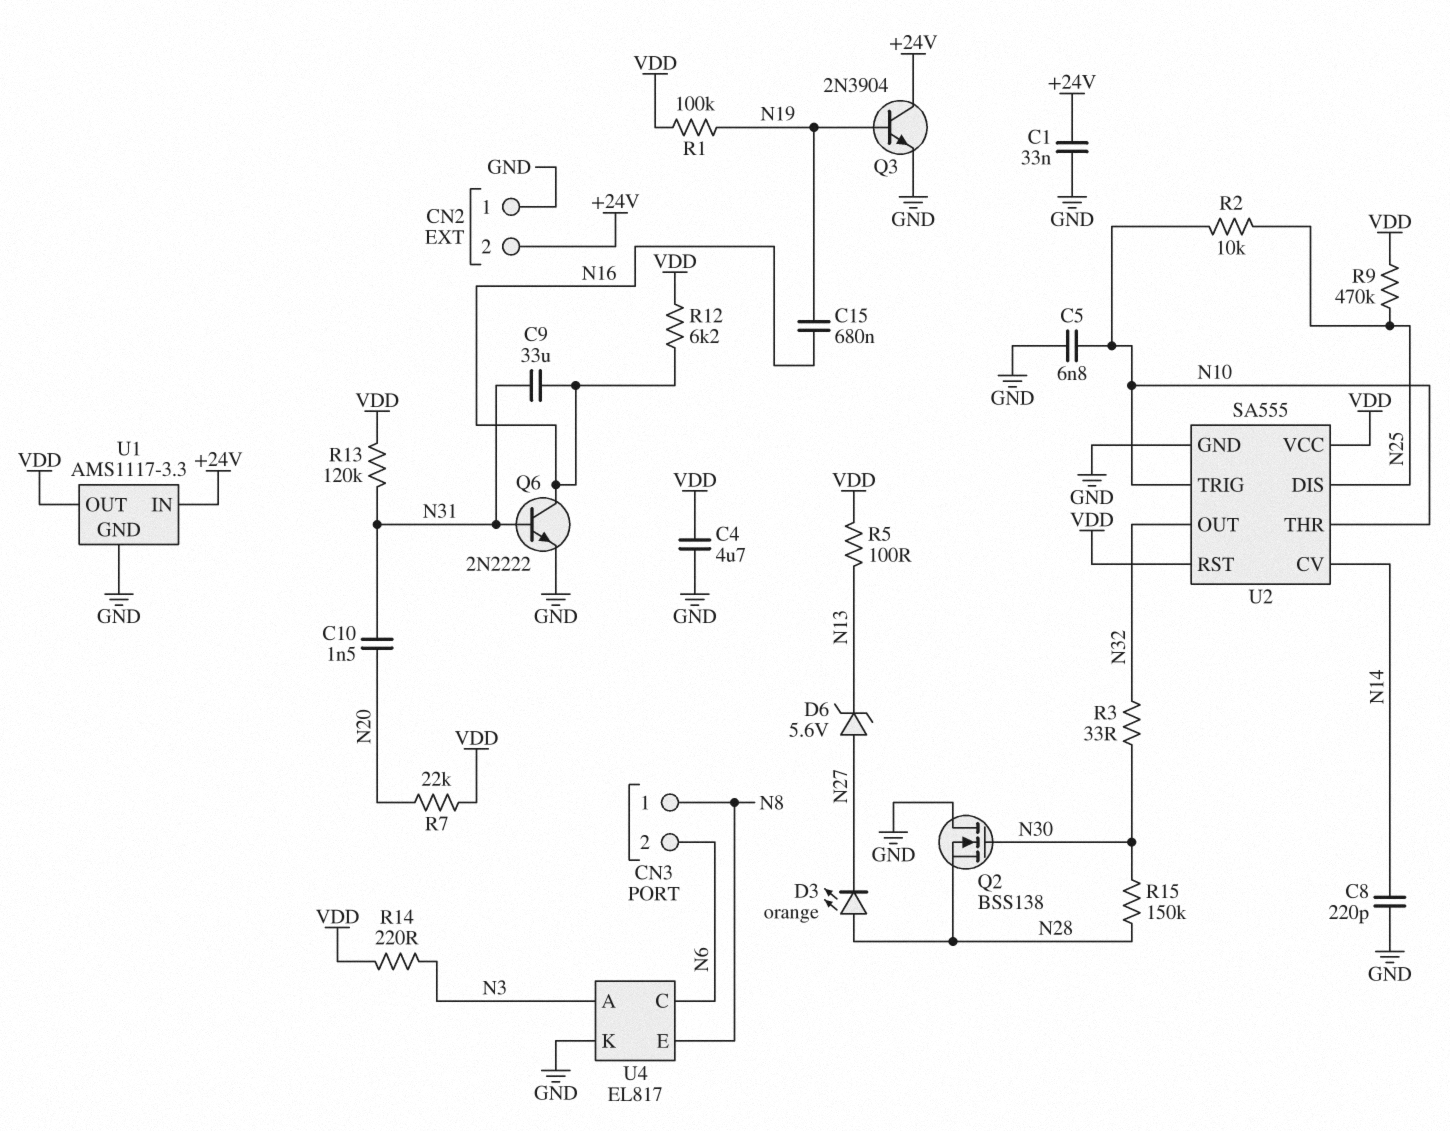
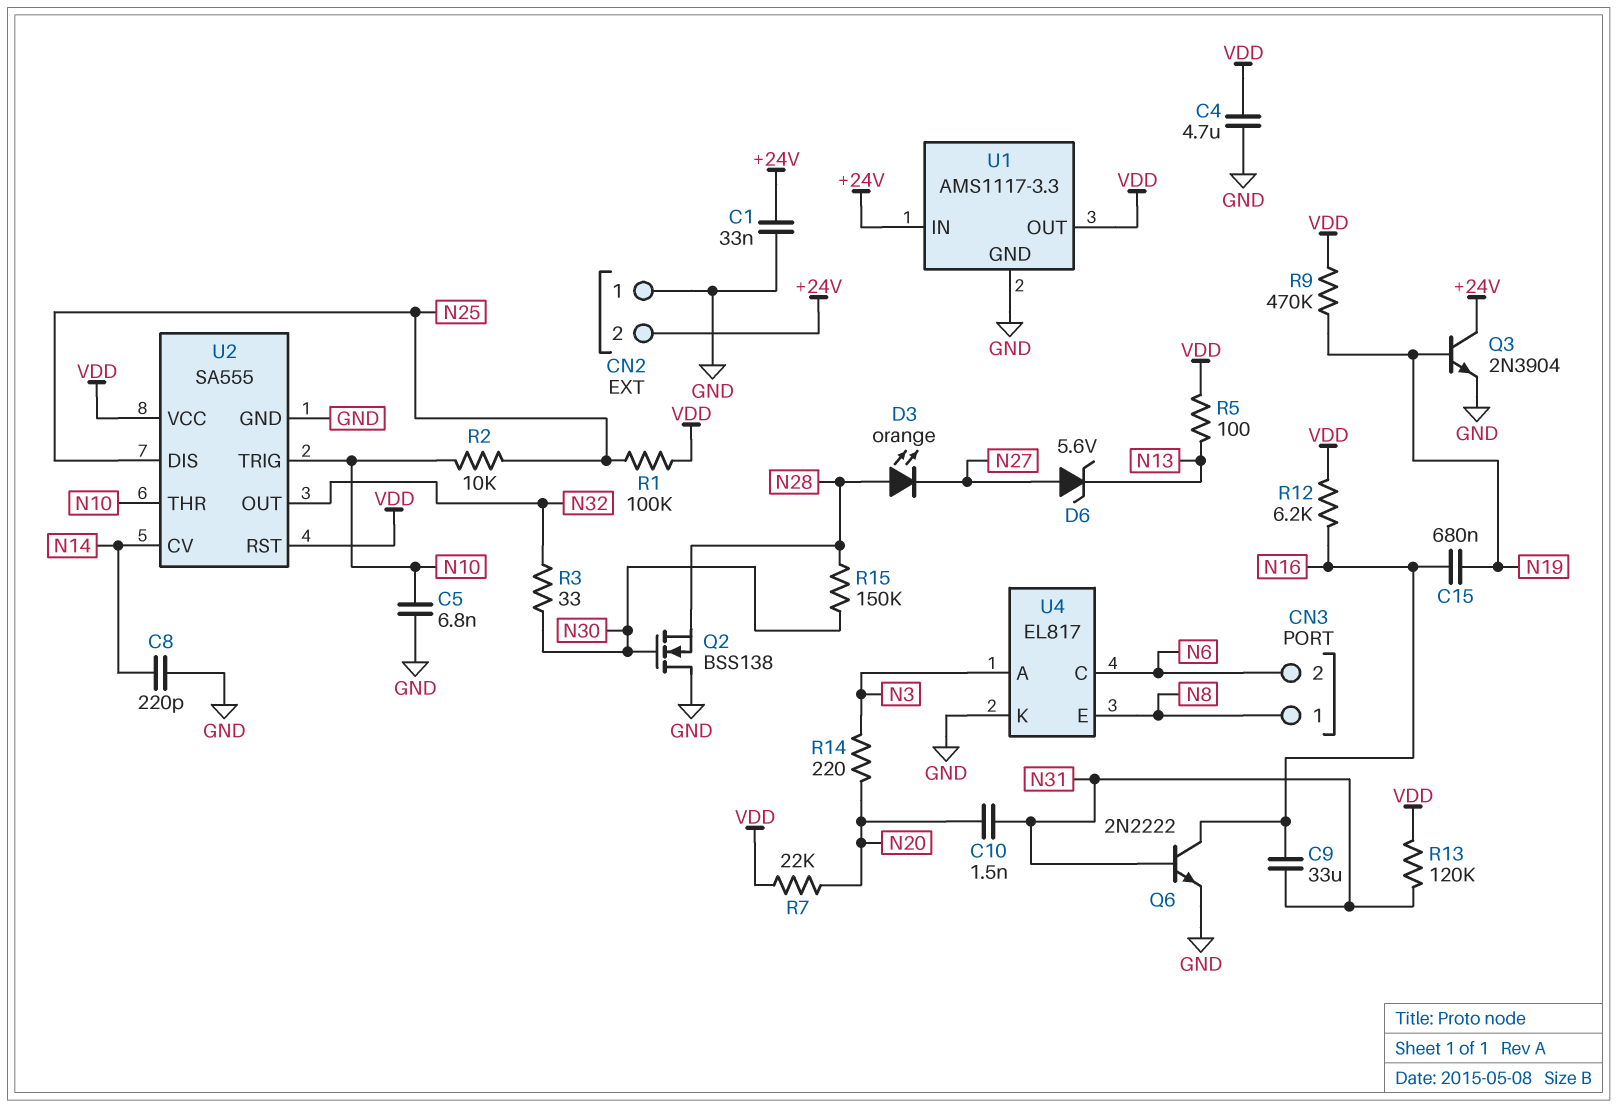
R1: 100k (N19, VDD) -> 100k (N25, VDD)
R9: 470k (N25, VDD) -> 470k (N19, VDD)
R14: 220 (N3, VDD) -> 220 (N3, N20)

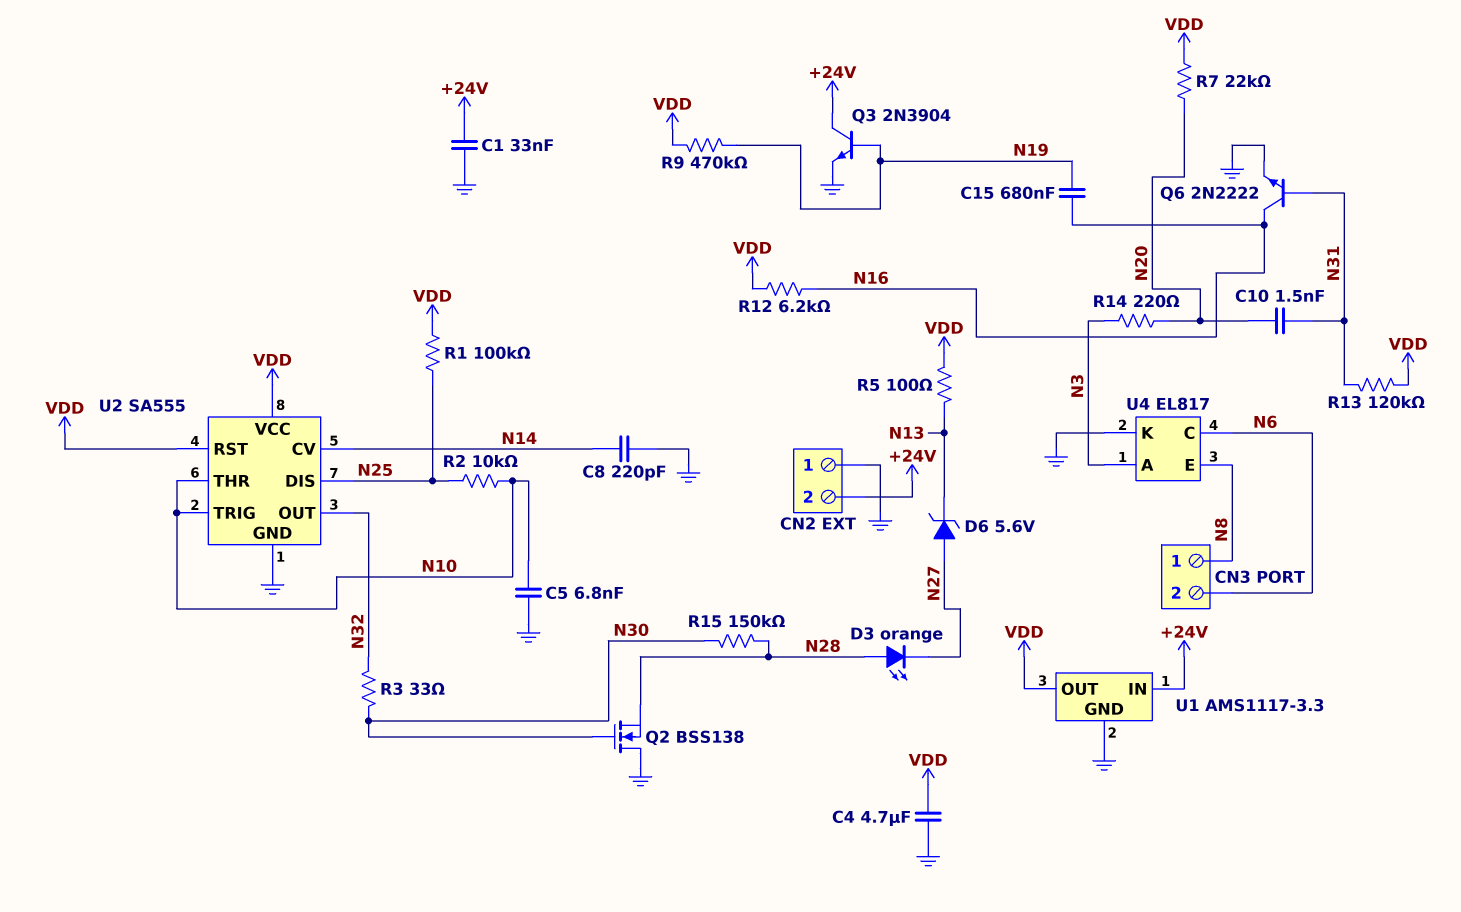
C9: 33uF (N16, N31) -> none

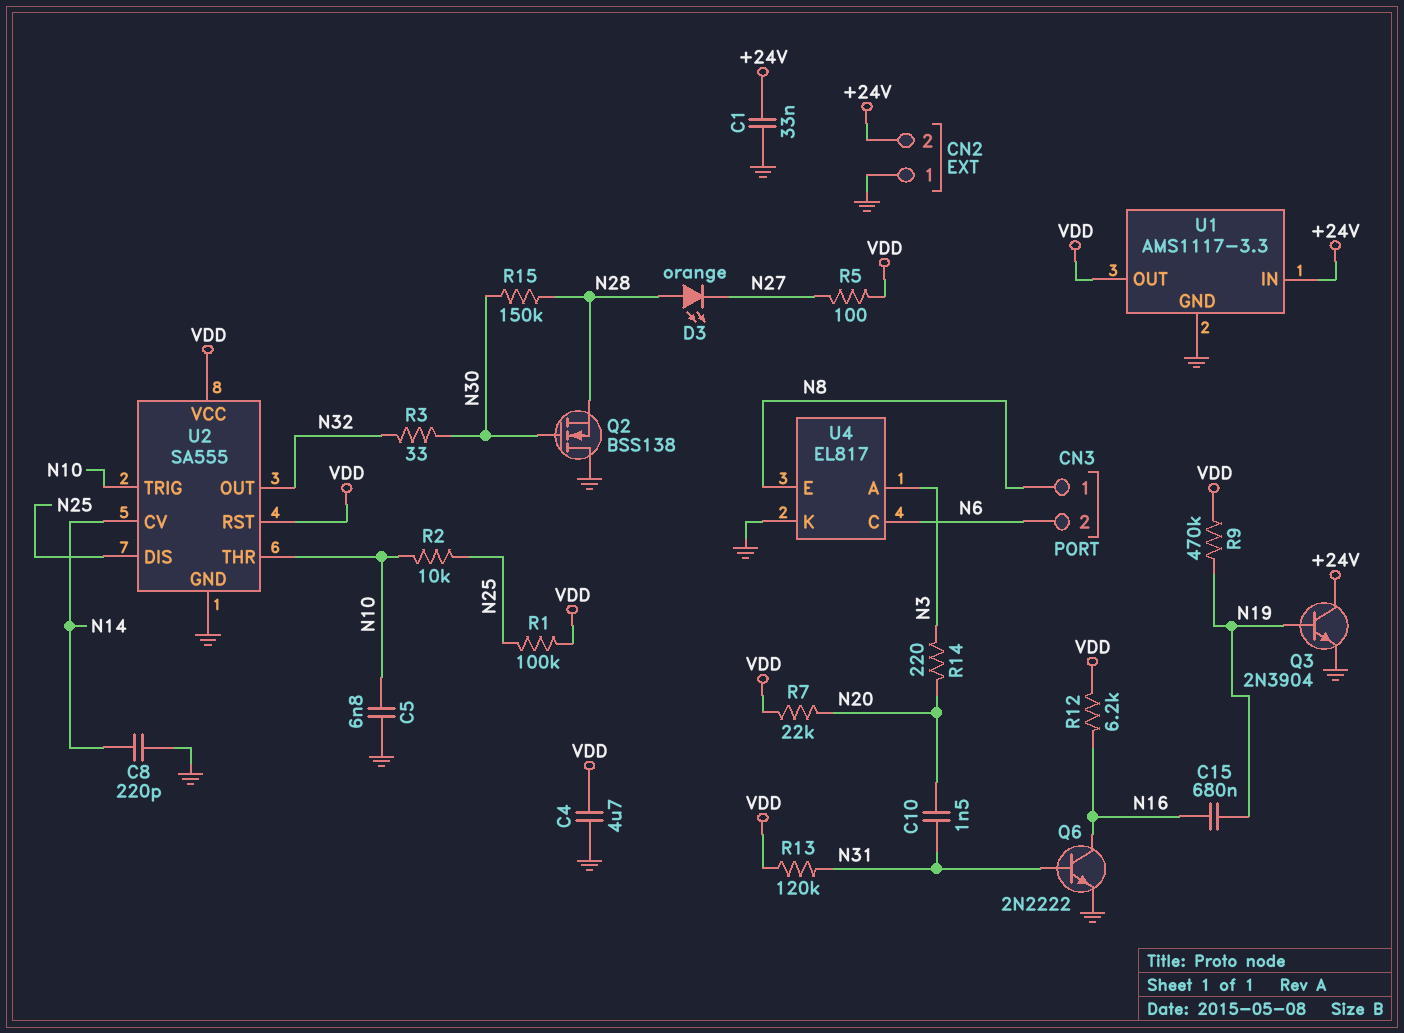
D6: zener 5.6V (A N27, K N13) -> none
R5: 100 (N13, VDD) -> 100 (N27, VDD)

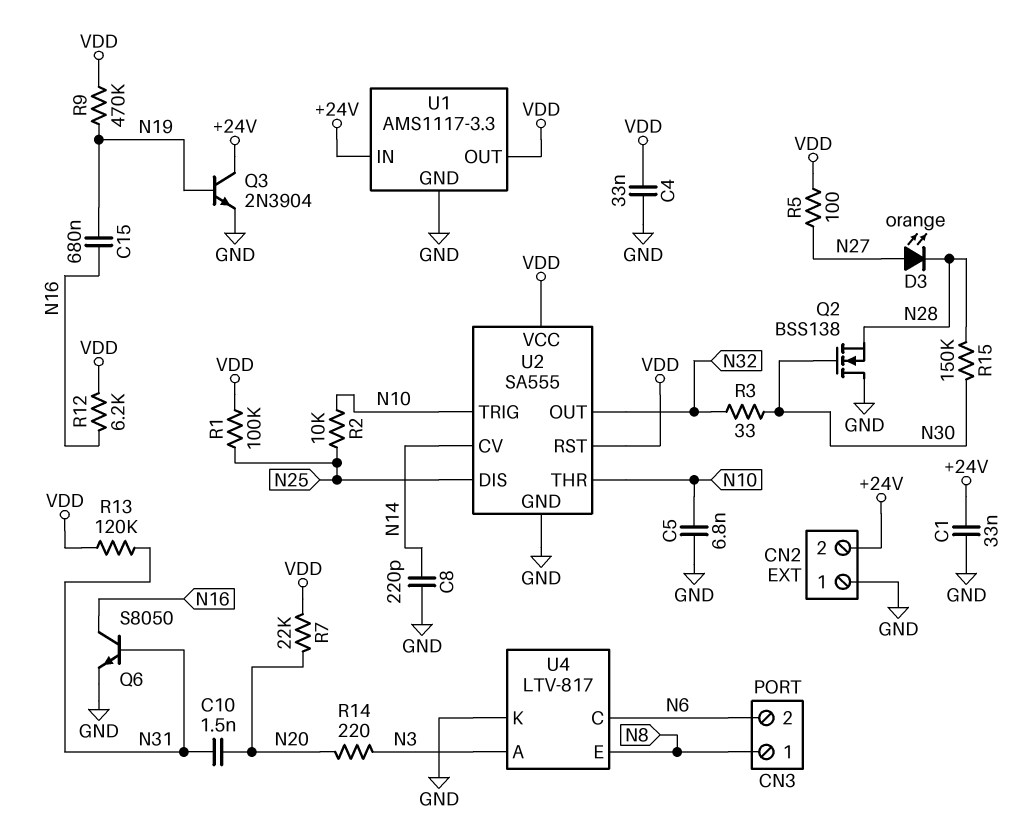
C4: 4.7uF (GND, VDD) -> 33nF (GND, VDD)
D3: LED orange (A N28, K N27) -> LED orange (A N27, K N28)
Q6: NPN 2N2222 (B N31, C N16, E GND) -> NPN S8050 (B N31, C N16, E GND)
U4: EL817 -> LTV-817

